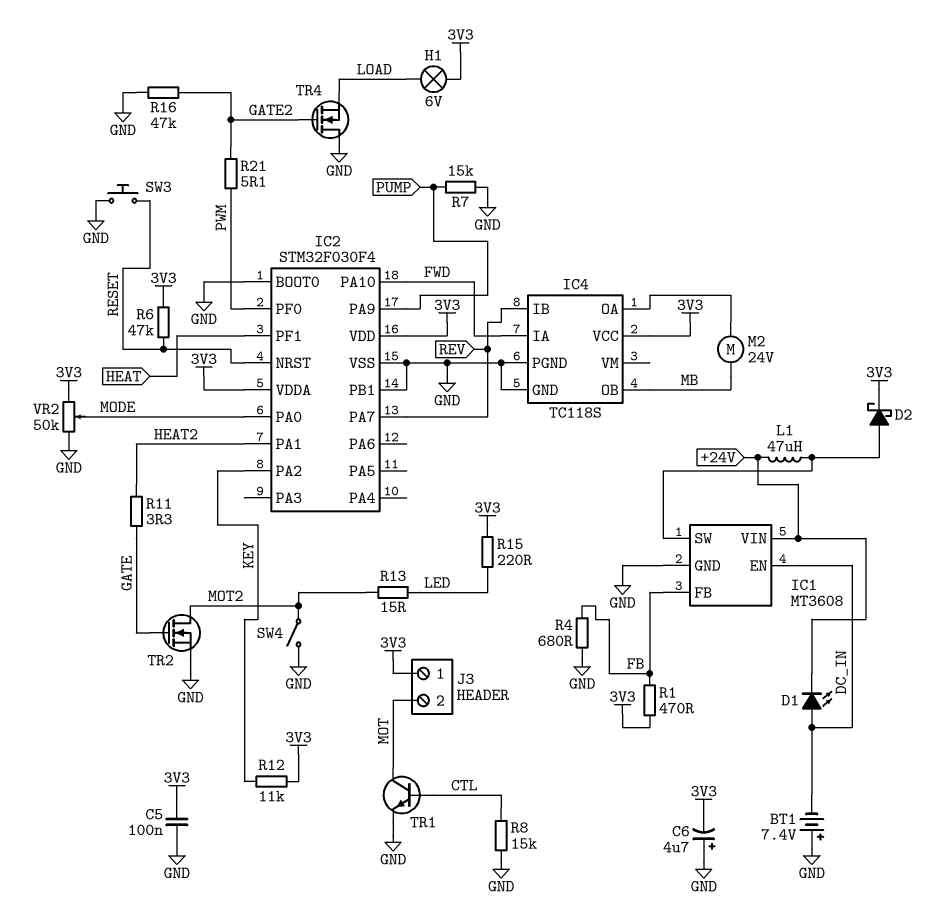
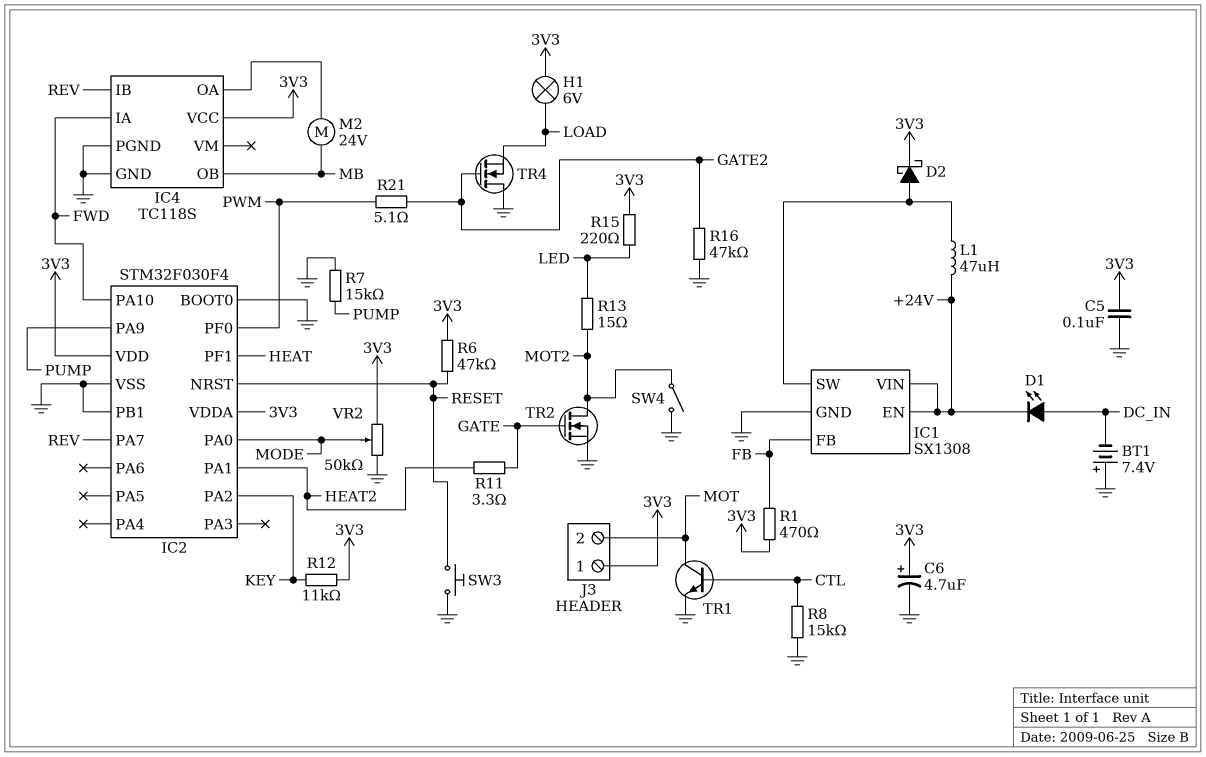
C6: 4.7uF (plus GND, minus 3V3) -> 4.7uF (plus 3V3, minus GND)
IC1: MT3608 -> SX1308
IC1 pin EN: DC_IN -> +24V
R4: 680 (FB, GND) -> none

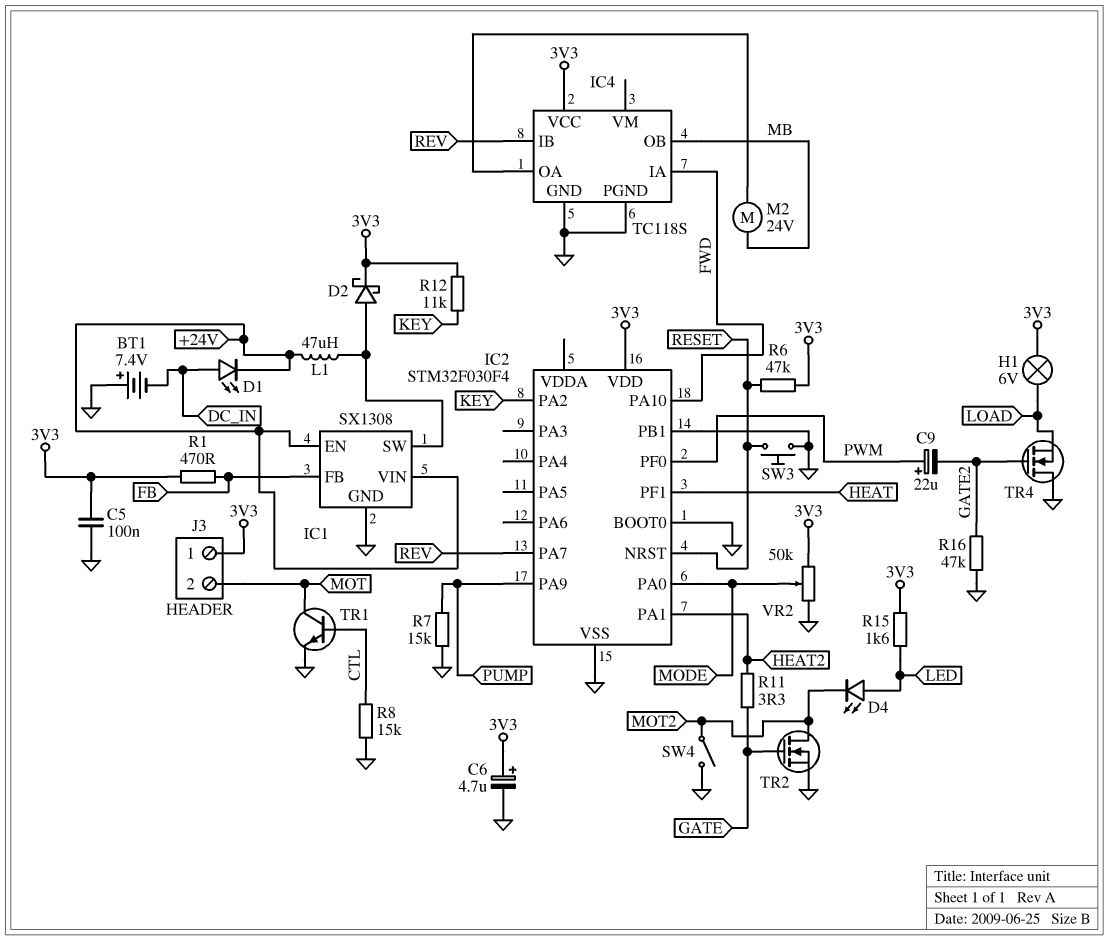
C9: none -> 22uF (plus PWM, minus GATE2)
D4: none -> LED (A LED, K MOT2)
IC2 pin VDDA: 3V3 -> none
R13: 15 (LED, MOT2) -> none
R15: 220 (3V3, LED) -> 1.6k (3V3, LED)
R21: 5.1 (GATE2, PWM) -> none

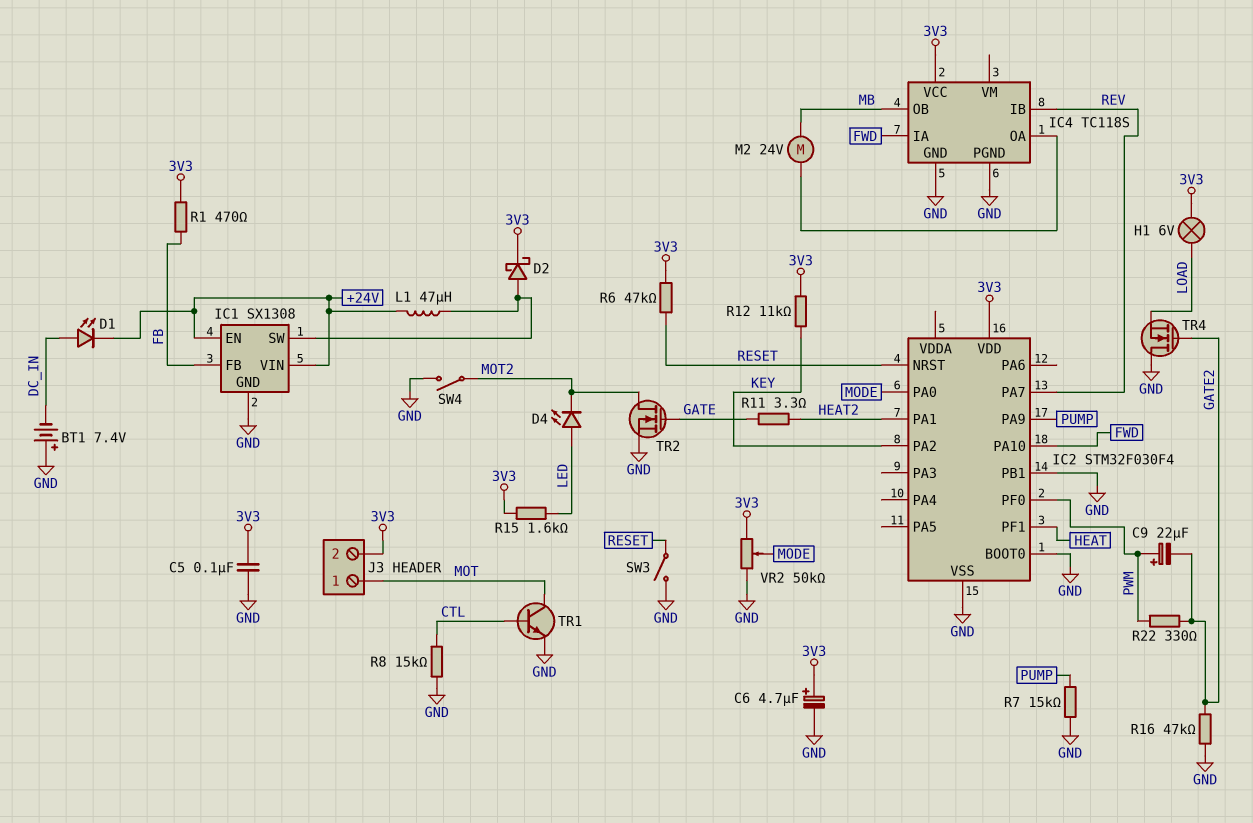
J3 pin 1: 3V3 -> MOT
J3 pin 2: MOT -> 3V3
R22: none -> 330 (GATE2, PWM)
SW3: button (GND, RESET) -> switch (GND, RESET)

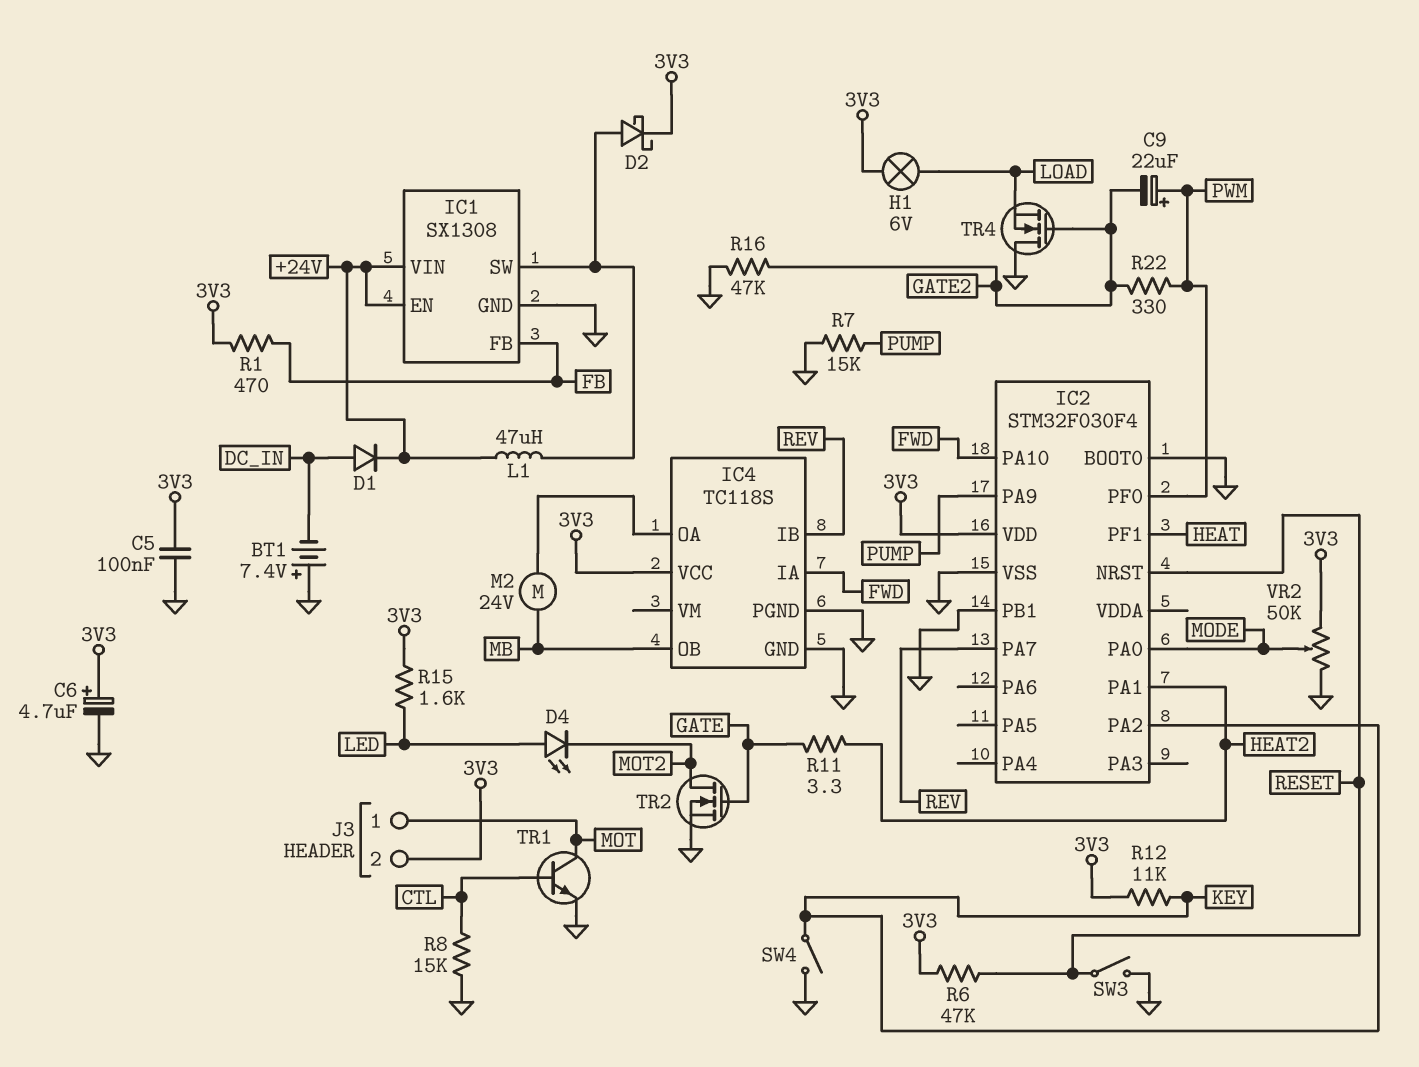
D1: LED (A DC_IN, K +24V) -> diode (A DC_IN, K +24V)
SW4: switch (GND, MOT2) -> switch (GND, KEY)

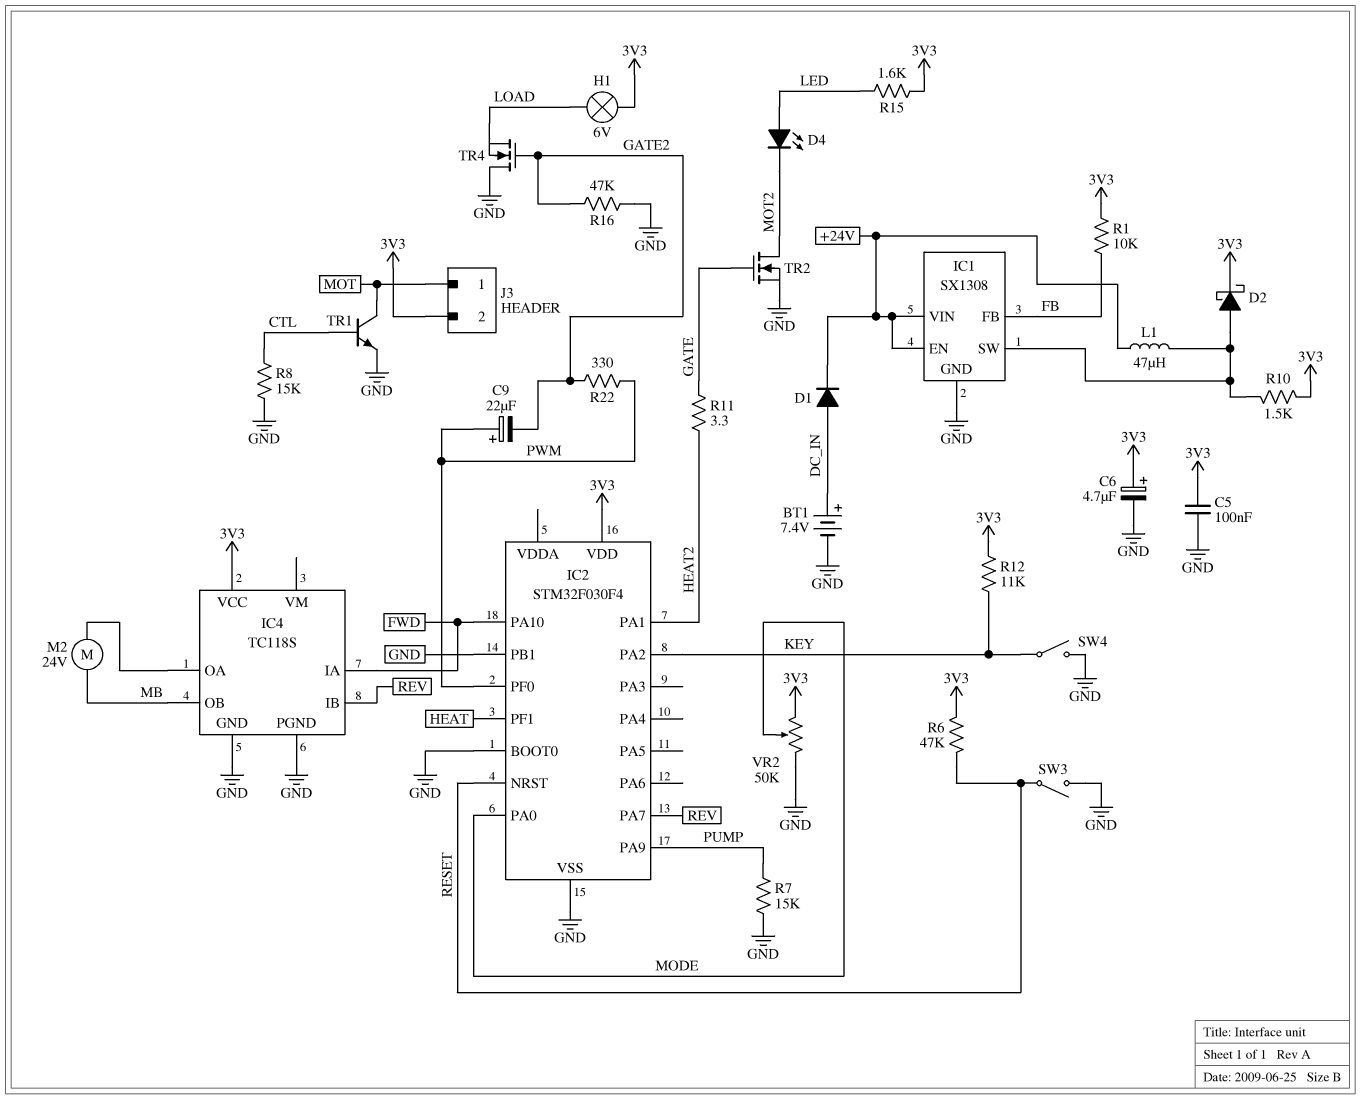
BT1: 7.4V (plus GND, minus DC_IN) -> 7.4V (plus DC_IN, minus GND)
R1: 470 (3V3, FB) -> 10k (3V3, FB)
R10: none -> 1.5k (3V3, IC1/SW)

